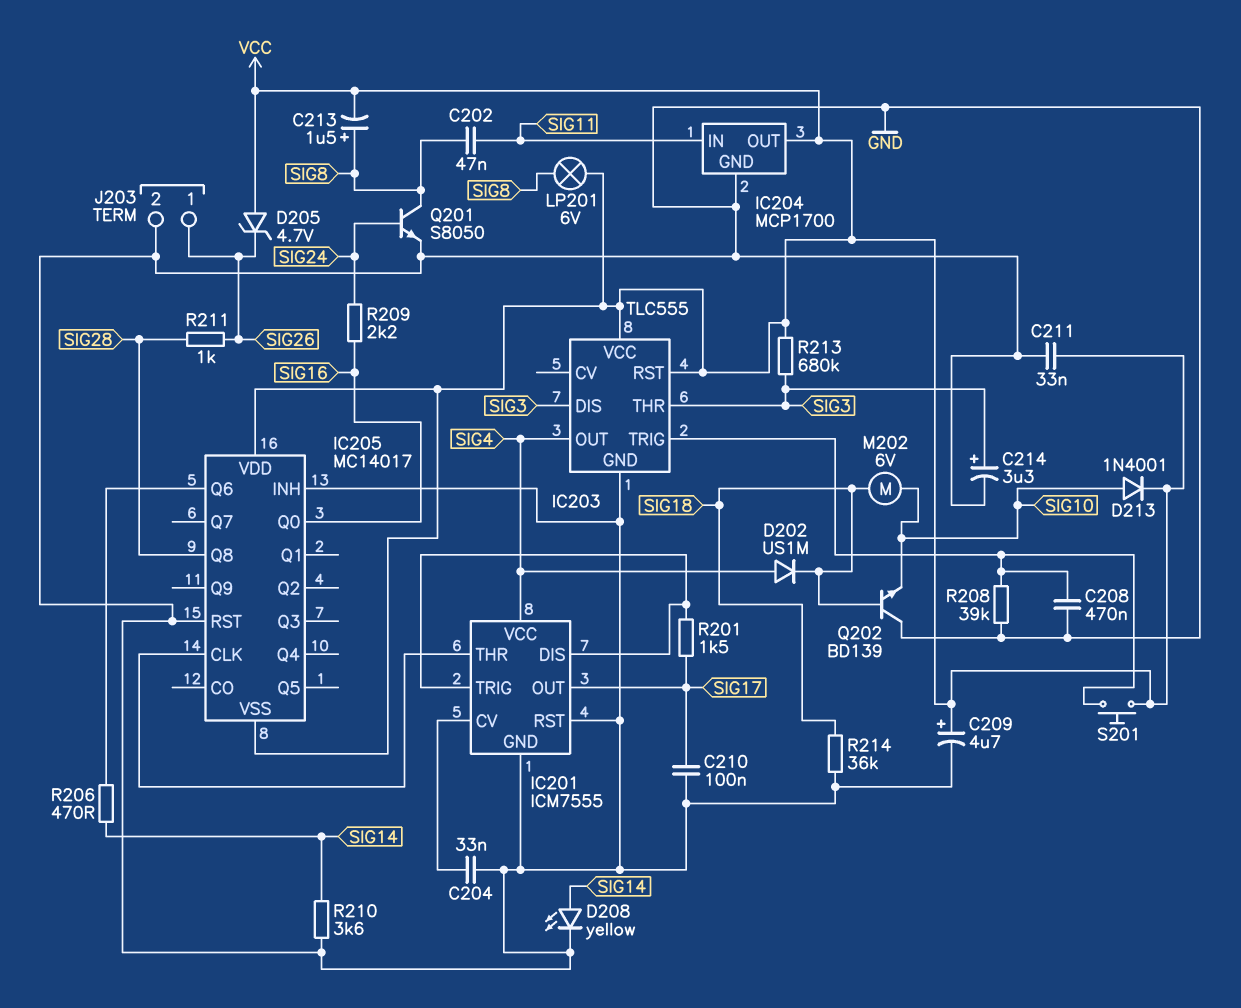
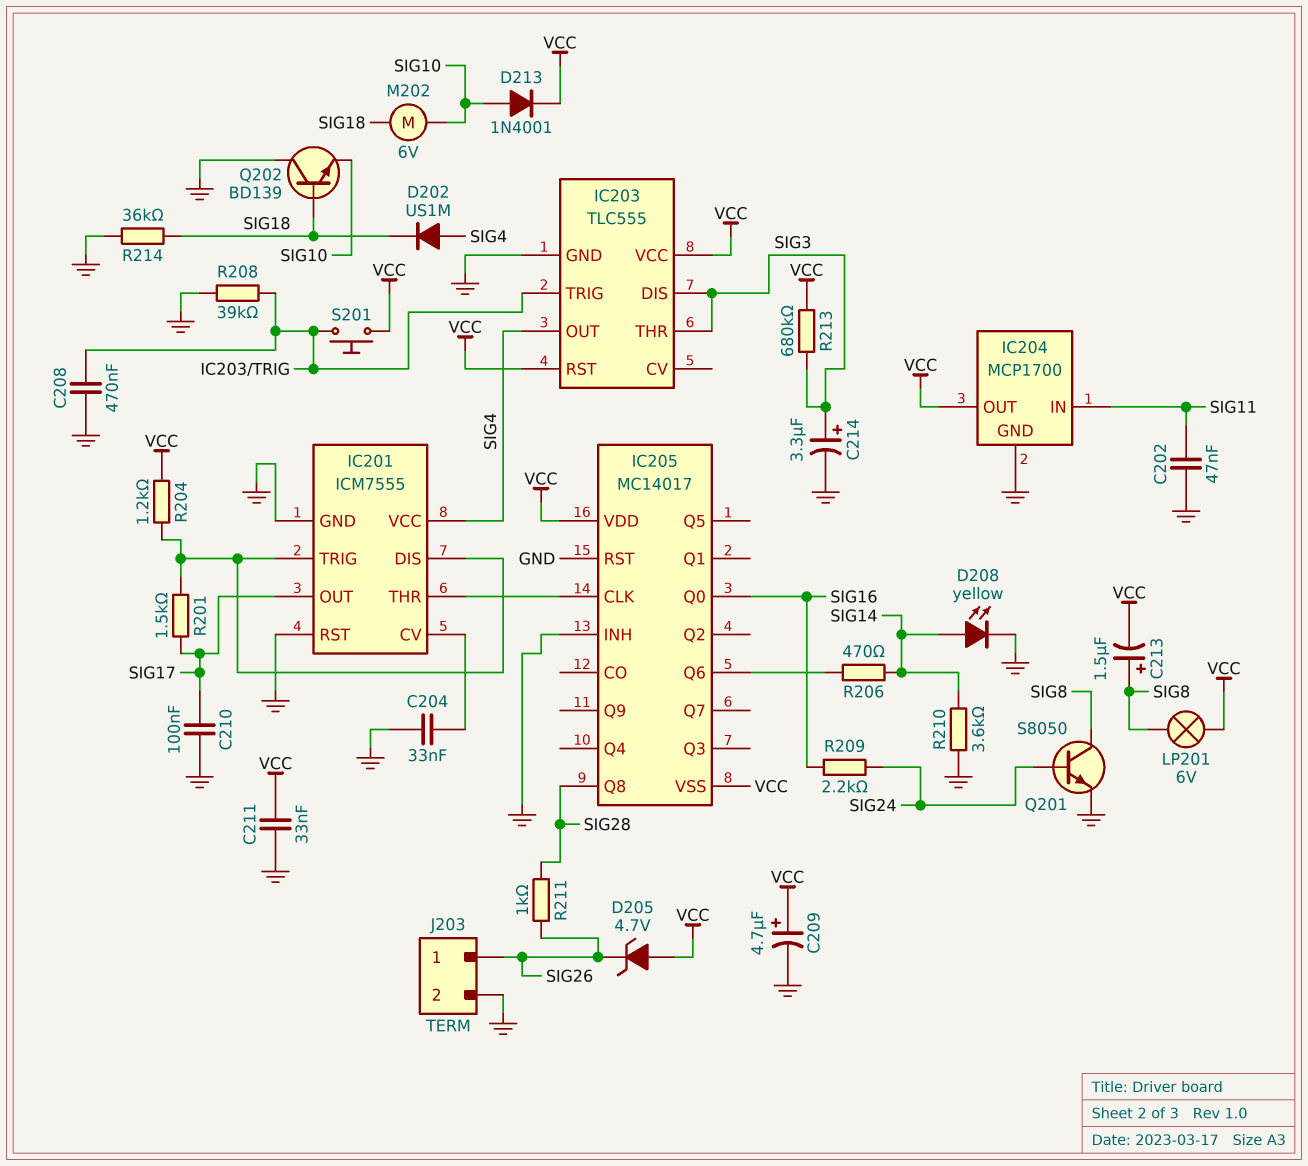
C202: 47nF (SIG8, SIG11) -> 47nF (GND, SIG11)
R204: none -> 1.2k (IC201/DIS, VCC)

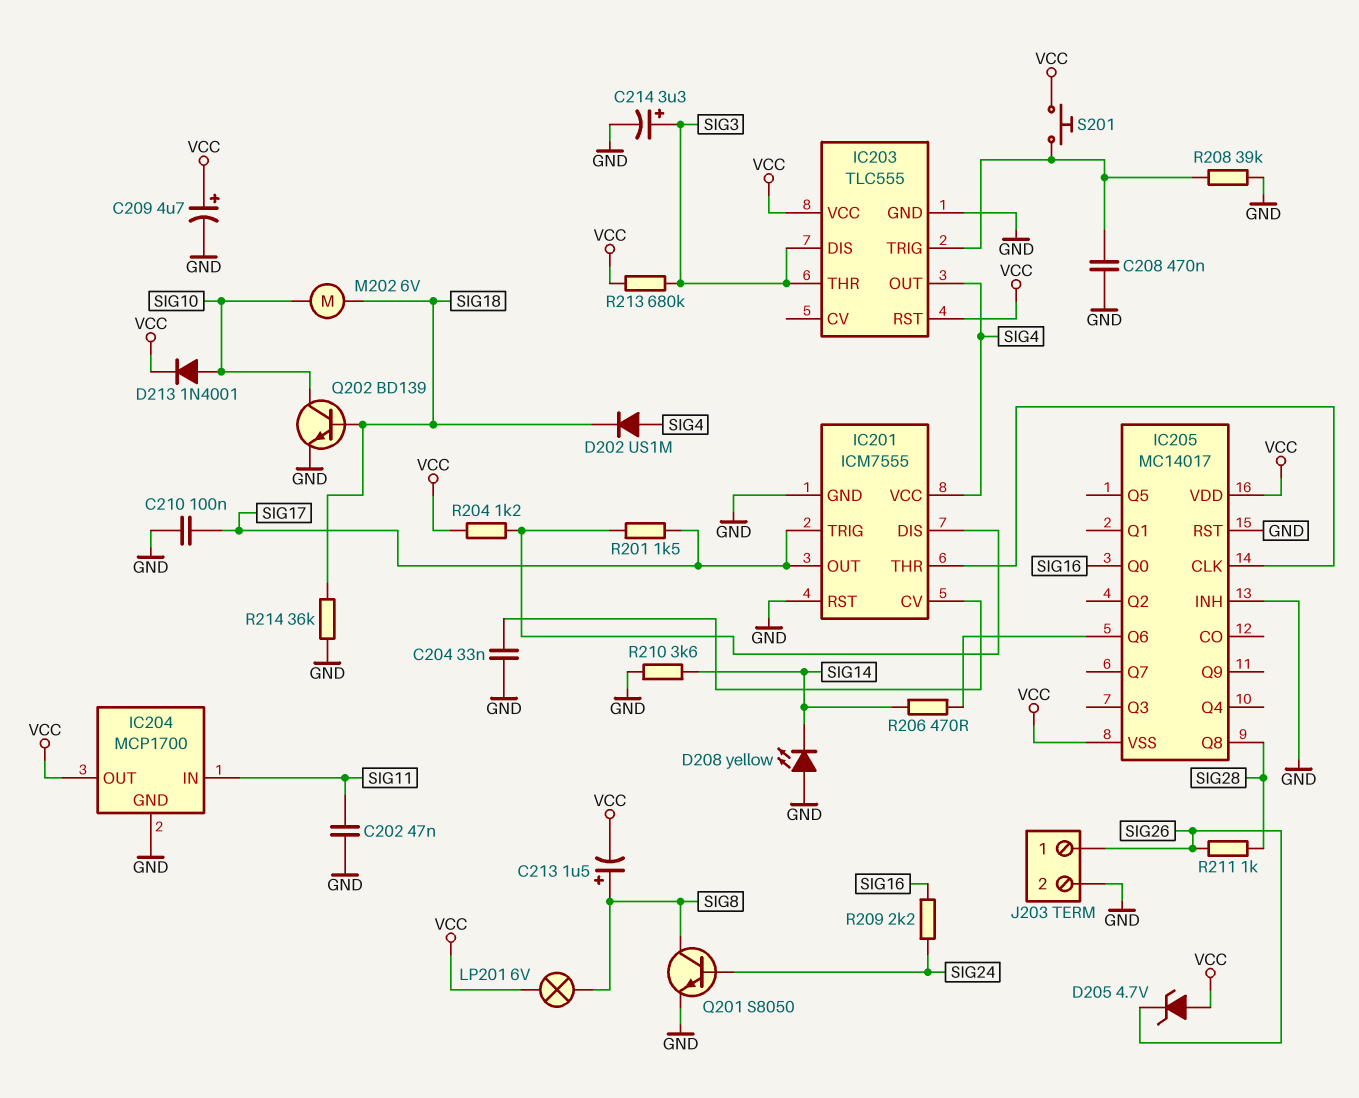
C211: 33nF (GND, VCC) -> none
D208: LED yellow (A SIG14, K GND) -> LED yellow (A GND, K SIG14)
IC201 pin TRIG: IC201/DIS -> SIG17
Q202: NPN BD139 (B SIG18, C GND, E SIG10) -> NPN BD139 (B SIG18, C SIG10, E GND)

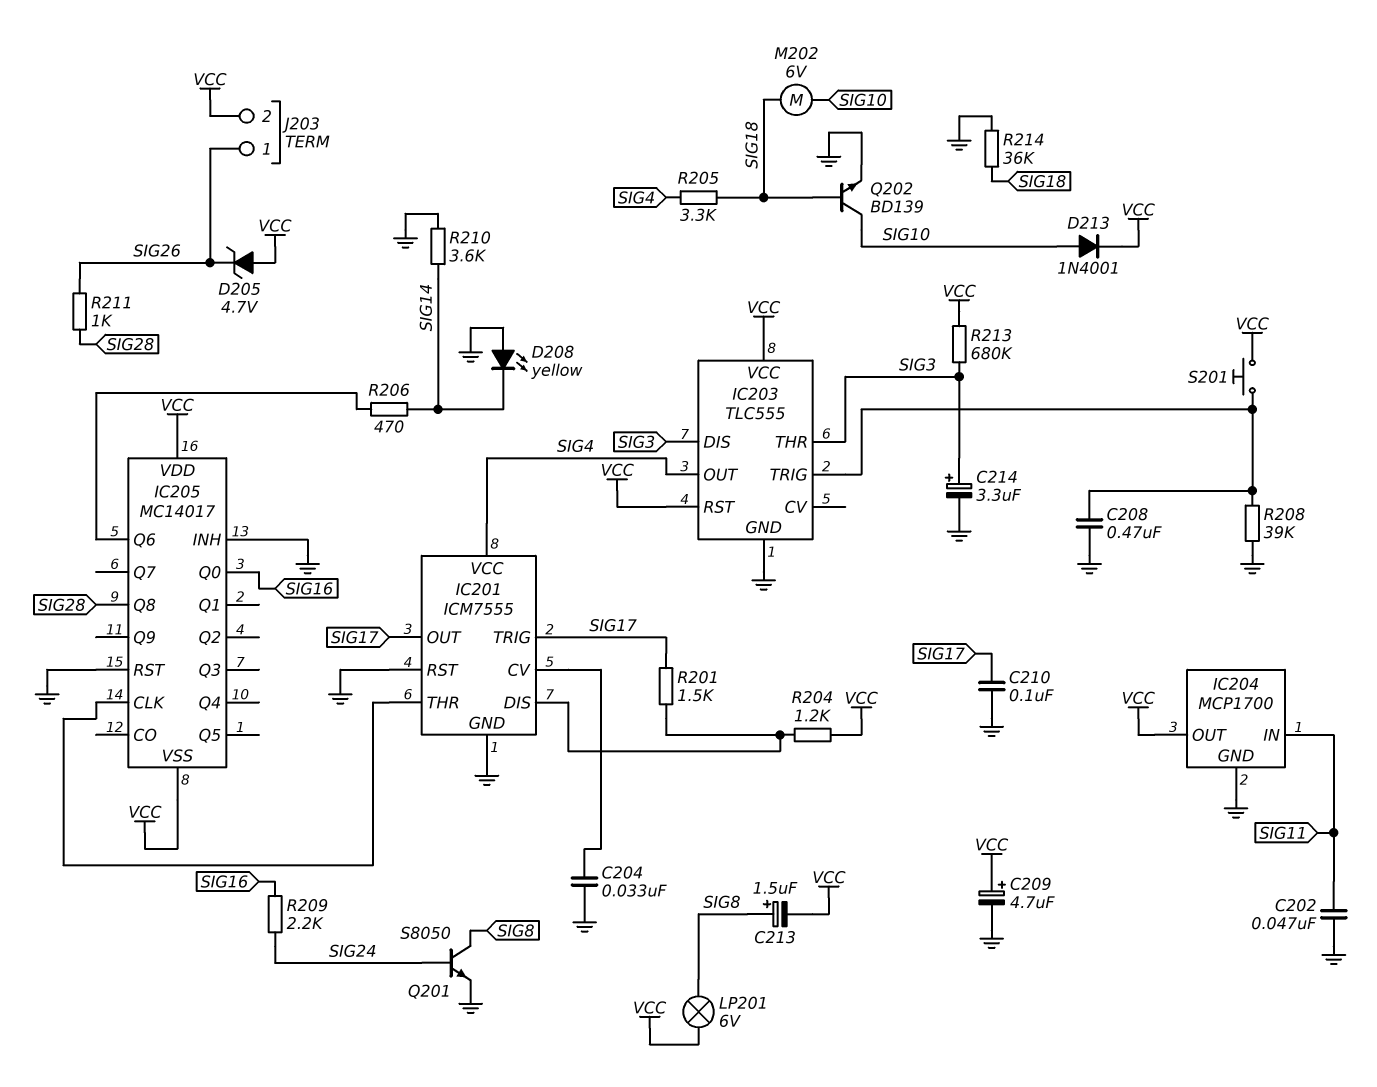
D202: diode US1M (A SIG4, K SIG18) -> none
J203 pin 2: GND -> VCC
R205: none -> 3.3k (SIG4, SIG18)

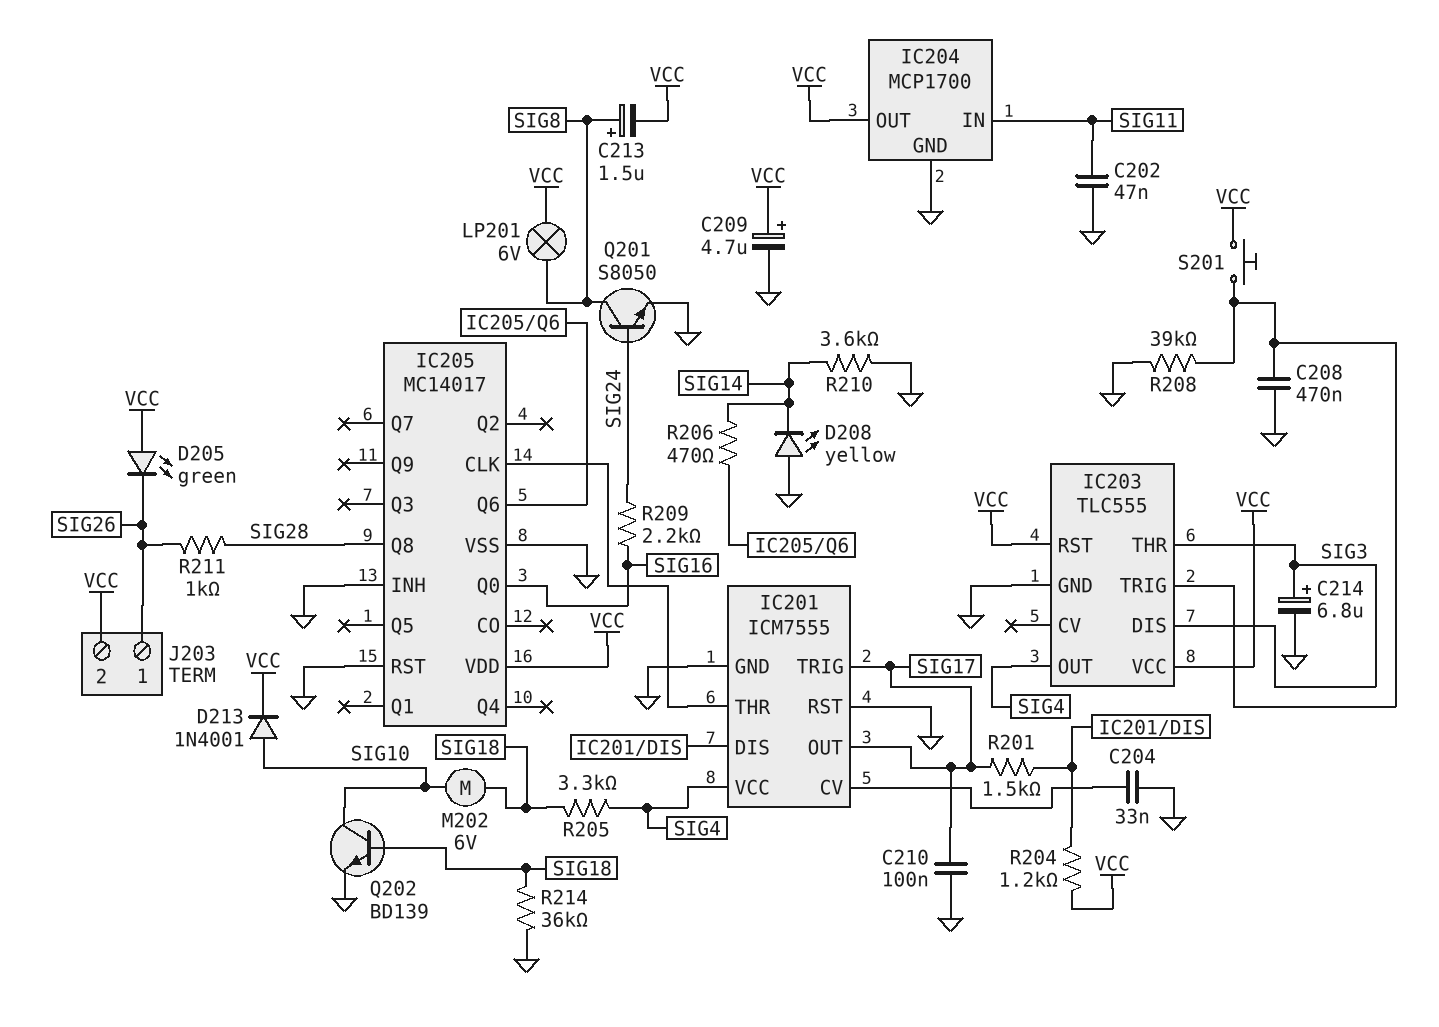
C214: 3.3uF (plus SIG3, minus GND) -> 6.8uF (plus SIG3, minus GND)
D205: zener 4.7V (A VCC, K SIG26) -> LED green (A VCC, K SIG26)
IC205 pin VSS: VCC -> GND
R213: 680k (SIG3, VCC) -> none

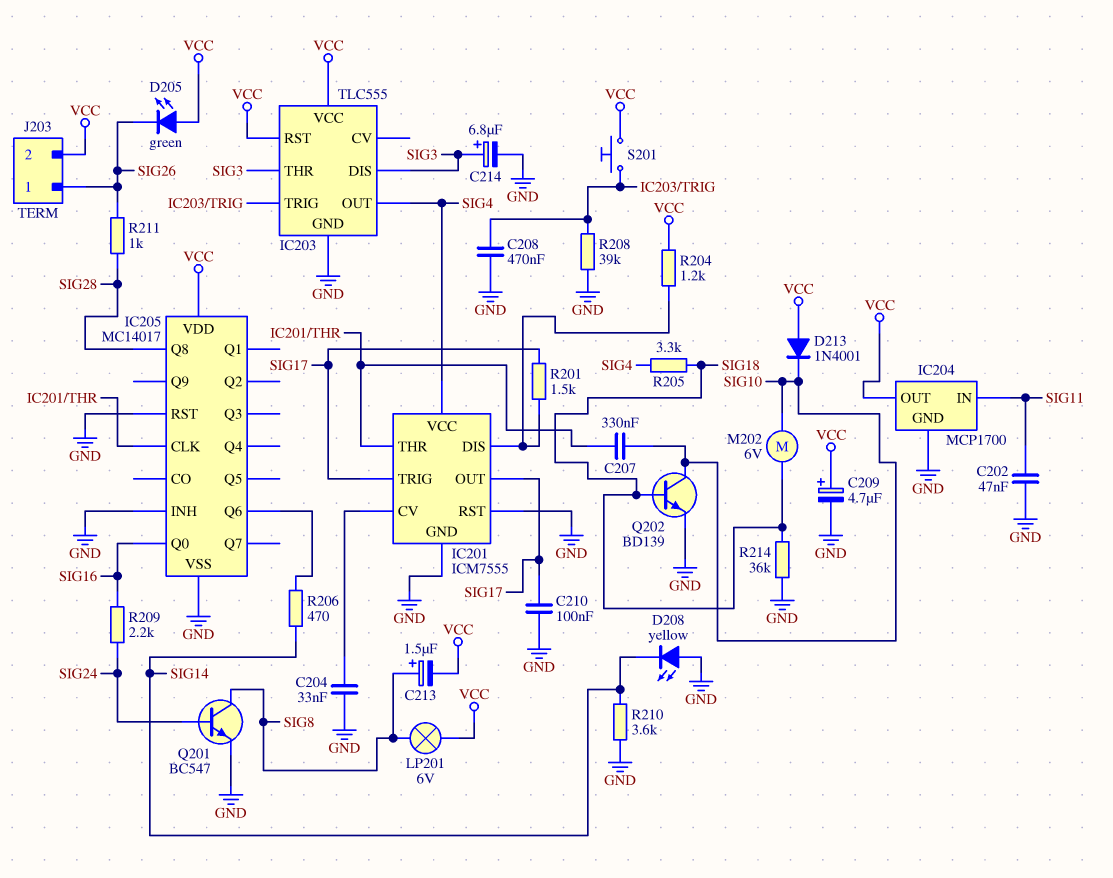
C207: none -> 330nF (IC201/THR, SIG10)
D213: diode 1N4001 (A SIG10, K VCC) -> diode 1N4001 (A VCC, K SIG10)
Q201: NPN S8050 (B SIG24, C SIG8, E GND) -> NPN BC547 (B SIG24, C SIG8, E GND)

